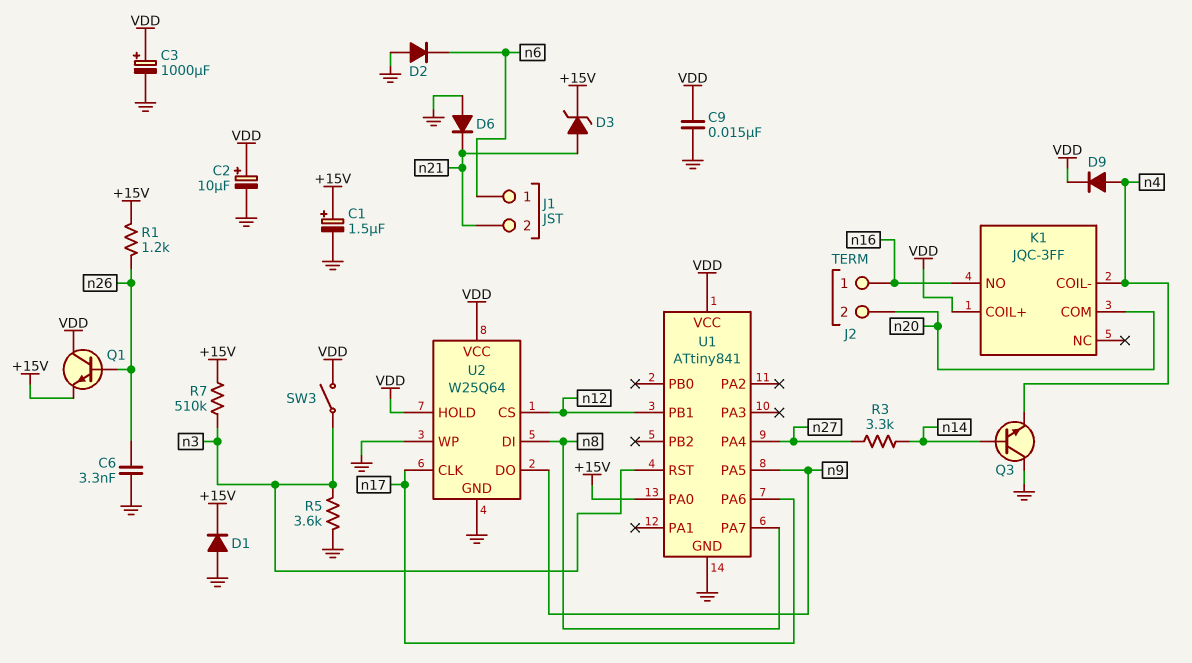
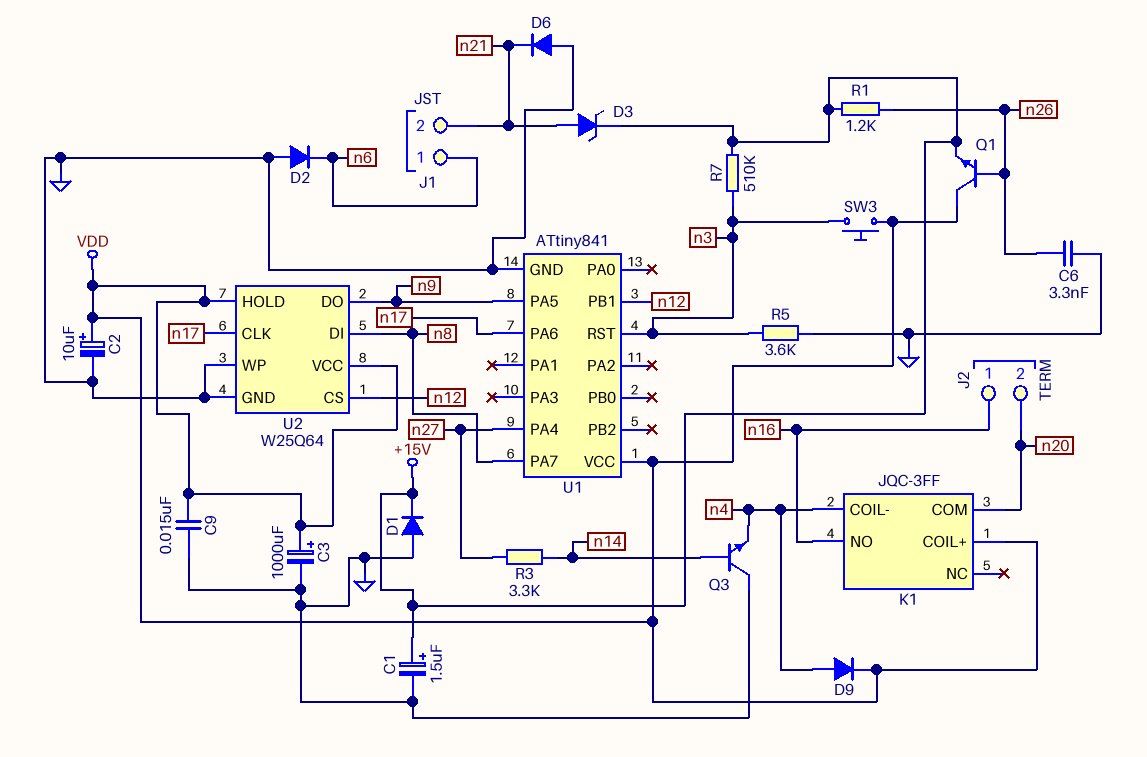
SW3: switch (VDD, n3) -> button (VDD, n3)
U1 pin PA0: +15V -> none

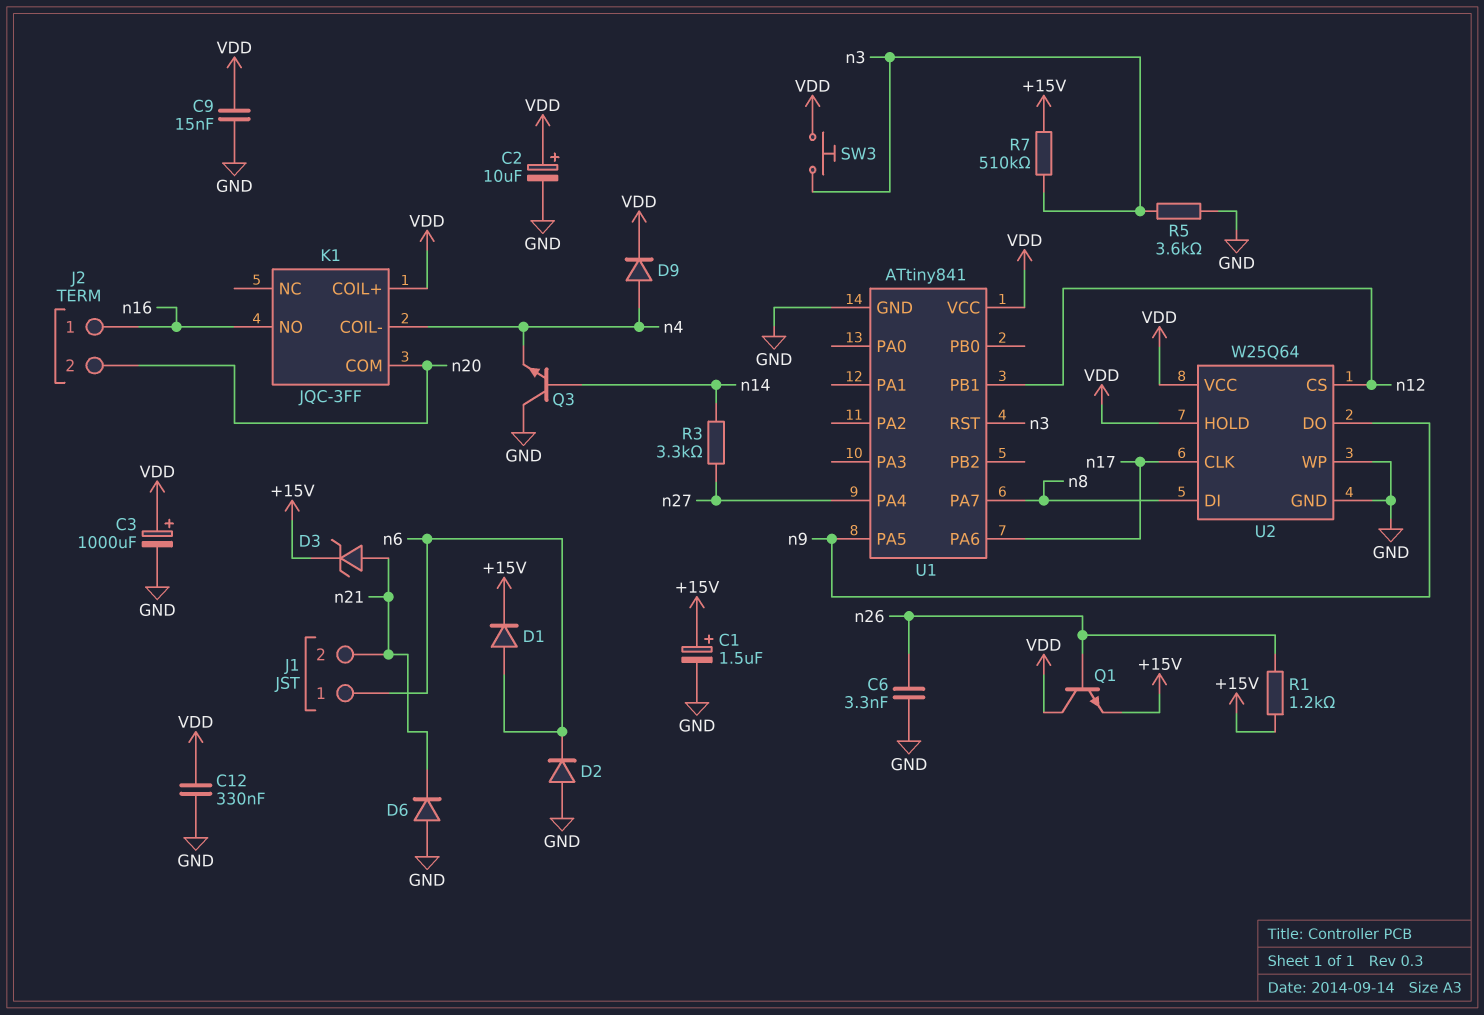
C12: none -> 330nF (GND, VDD)
D1: diode (A GND, K +15V) -> diode (A n6, K +15V)

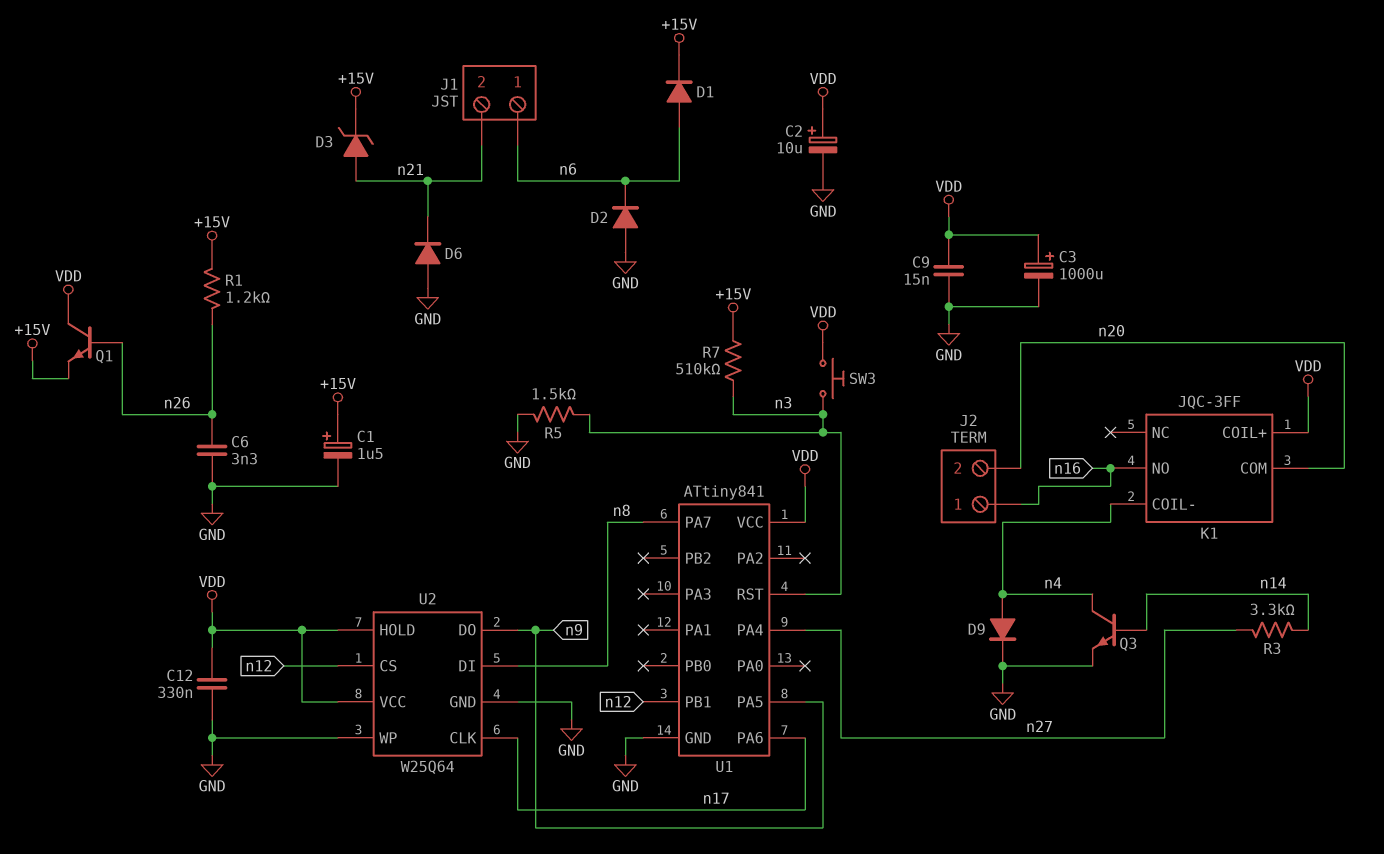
D9: diode (A n4, K VDD) -> diode (A n4, K GND)
Q3: NPN (B n14, C GND, E n4) -> NPN (B n14, C n4, E GND)
R5: 3.6k (GND, n3) -> 1.5k (GND, n3)

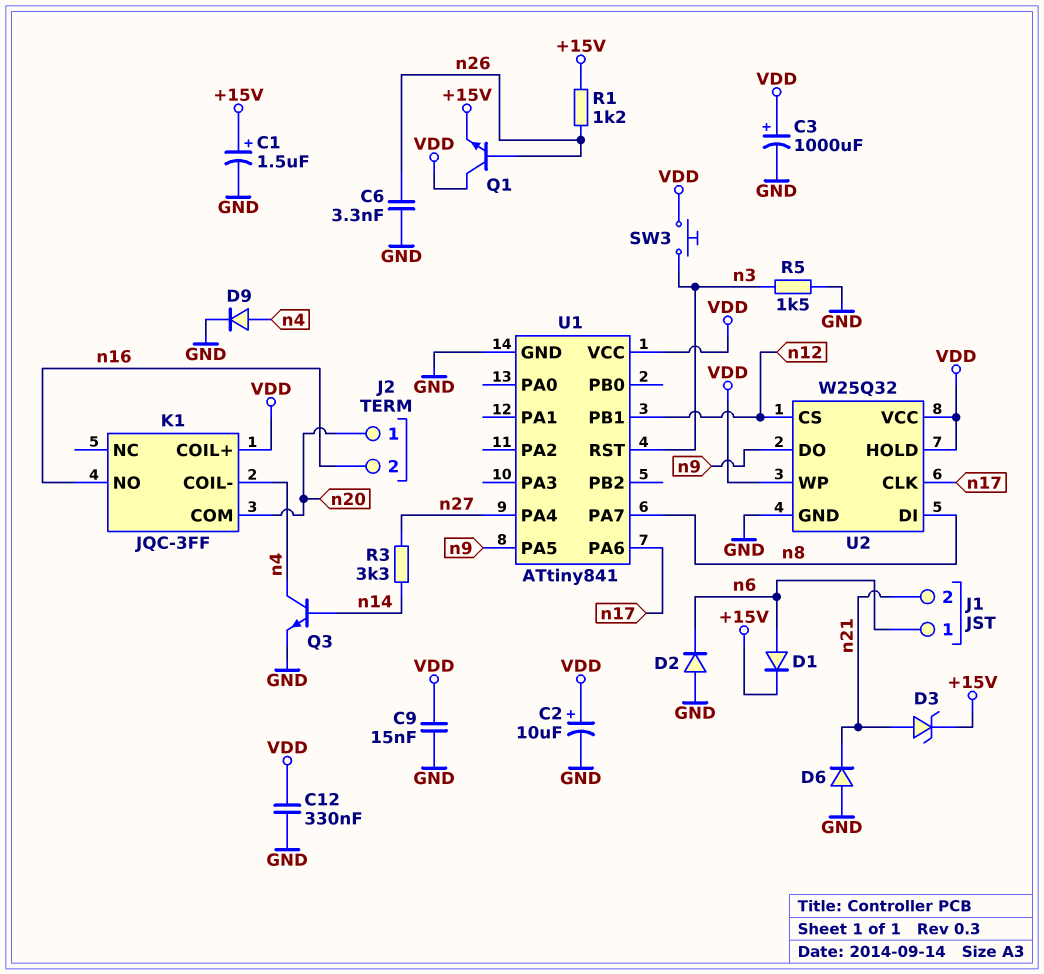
J2 pin 1: n16 -> n20
J2 pin 2: n20 -> n16
R7: 510k (+15V, n3) -> none
U2: W25Q64 -> W25Q32
U2 pin WP: GND -> VDD

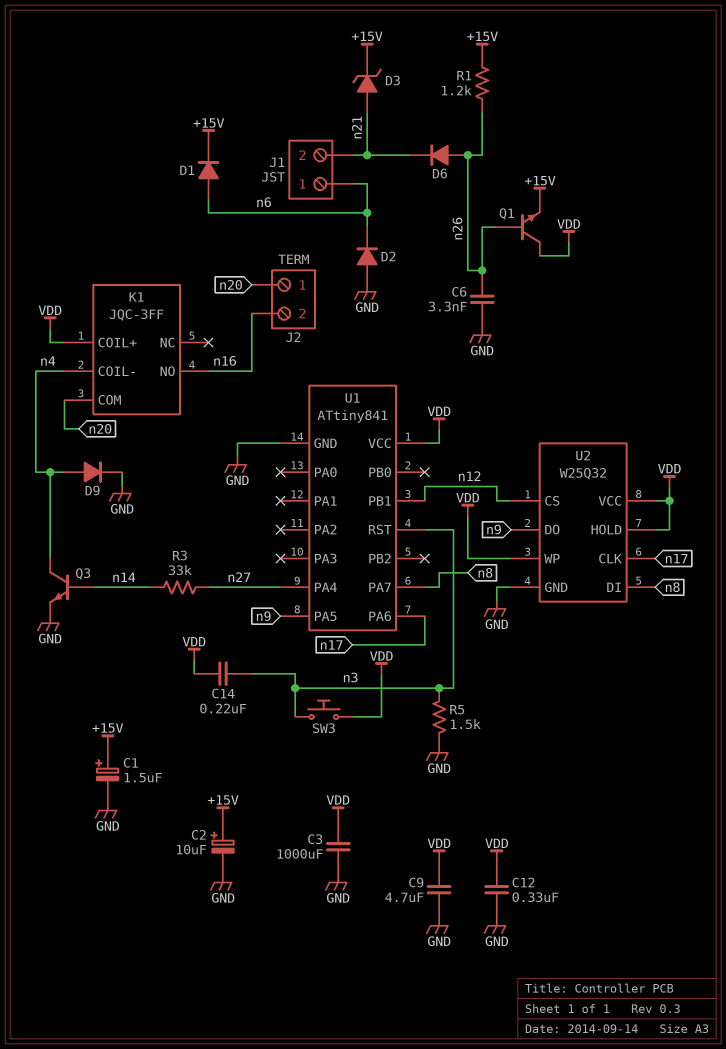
C2: 10uF (plus VDD, minus GND) -> 10uF (plus +15V, minus GND)
C3: 1000uF (plus VDD, minus GND) -> 1000uF (GND, VDD)
C9: 15nF (GND, VDD) -> 4.7uF (GND, VDD)
C14: none -> 220nF (VDD, n3)
D6: diode (A GND, K n21) -> diode (A n26, K n21)
R3: 3.3k (n14, n27) -> 33k (n14, n27)

